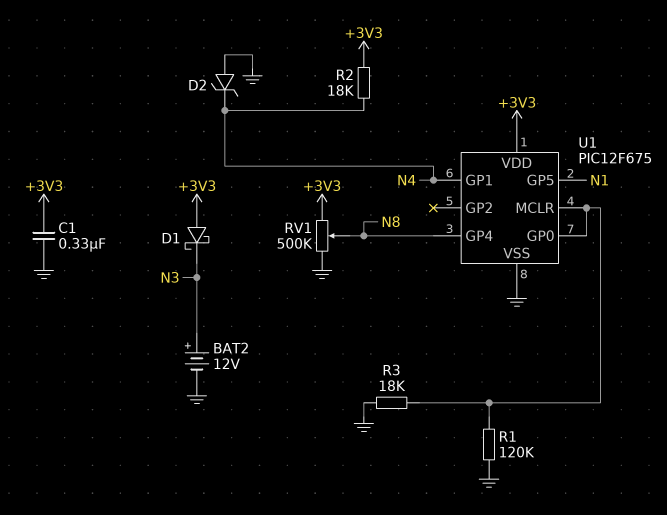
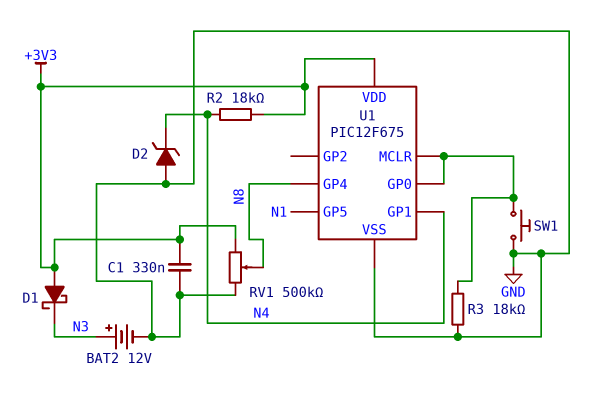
R1: 120k (GND, U1/GP0) -> none
SW1: none -> button (GND, U1/GP0)

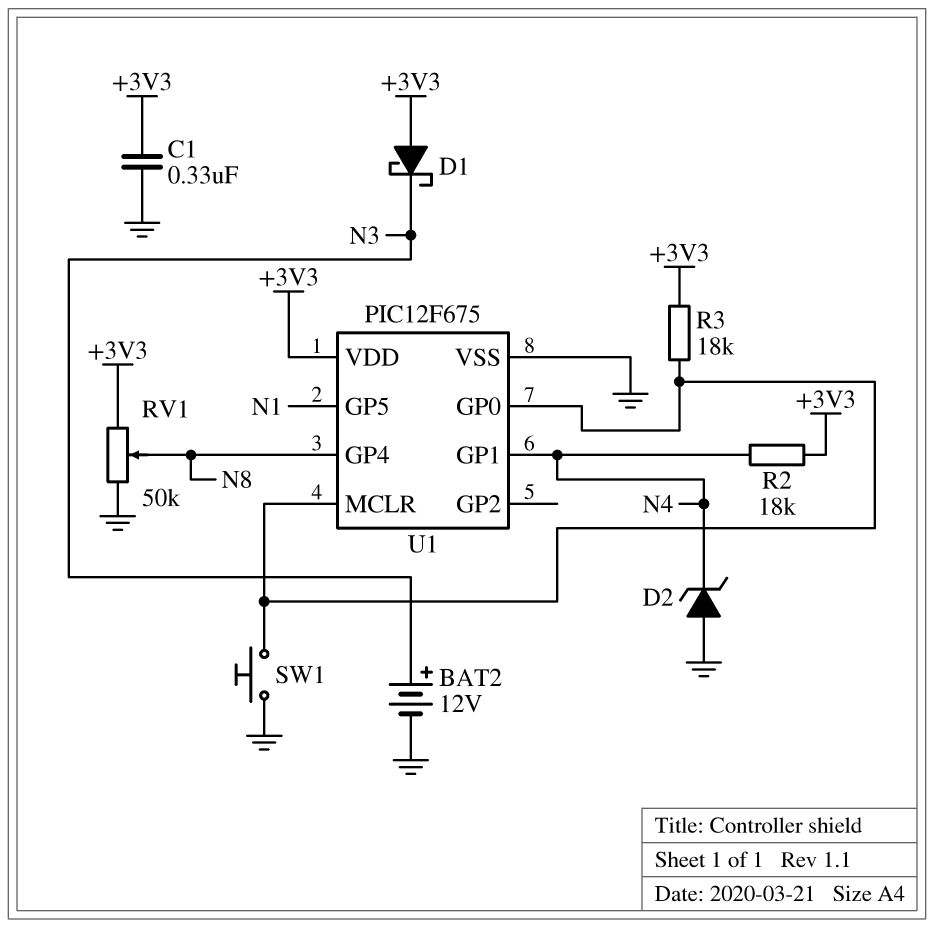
R3: 18k (GND, U1/GP0) -> 18k (+3V3, U1/GP0)
RV1: 500k (+3V3, GND, wiper N8) -> 50k (+3V3, GND, wiper N8)

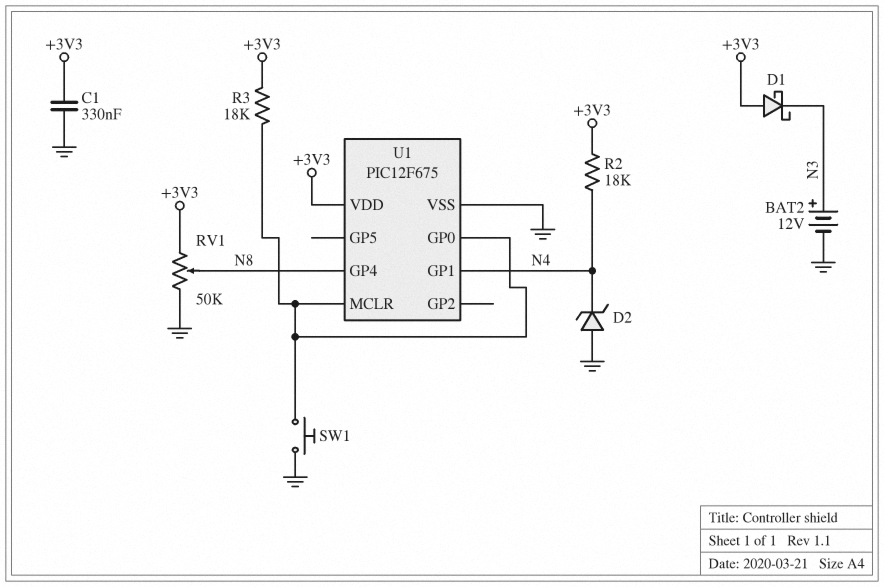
U1 pin GP5: N1 -> none

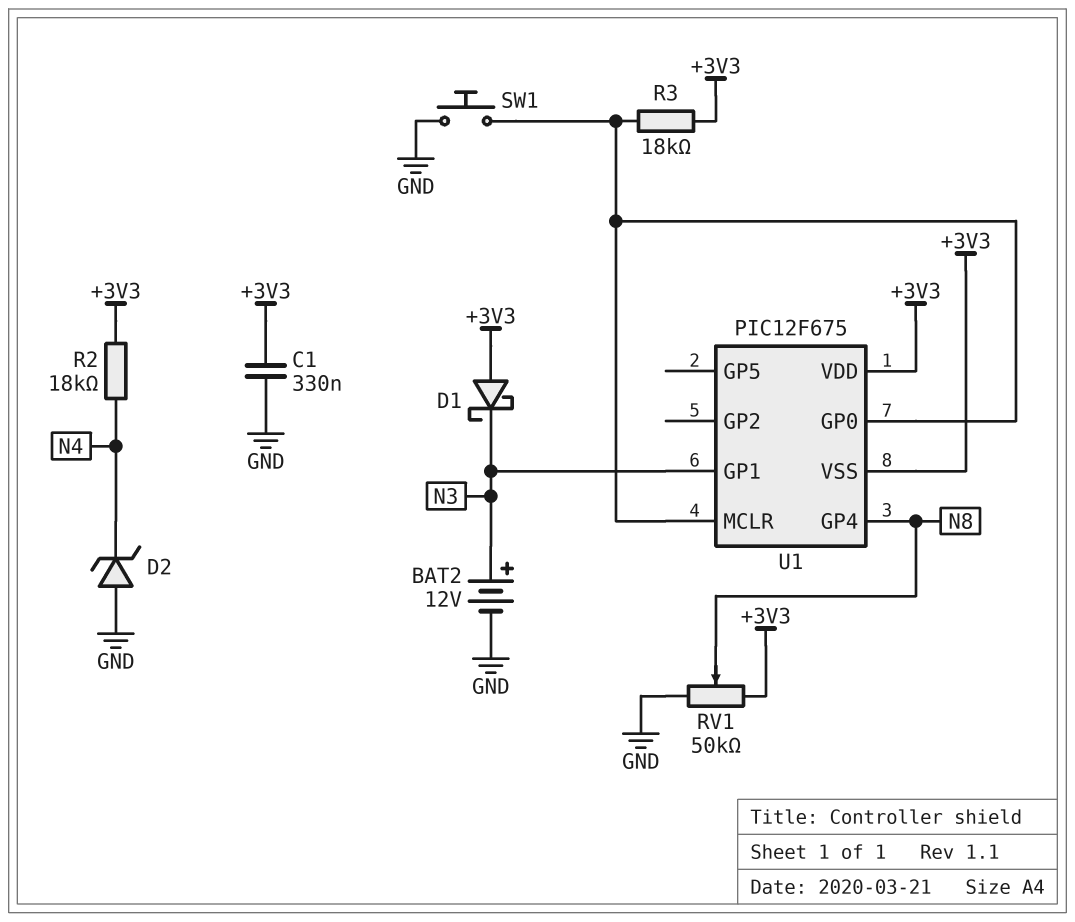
U1 pin GP1: N4 -> N3
U1 pin VSS: GND -> +3V3

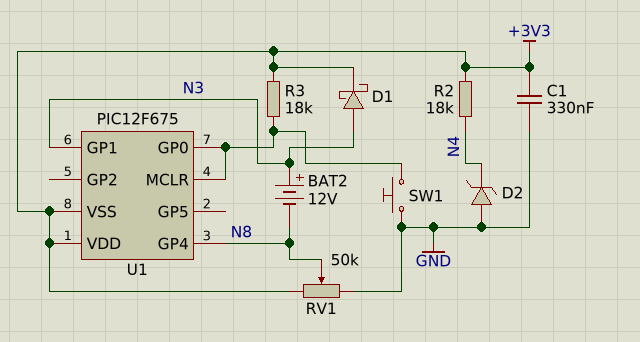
BAT2: 12V (plus N3, minus GND) -> 12V (plus N3, minus N8)
D1: schottky (A +3V3, K N3) -> schottky (A N3, K +3V3)

